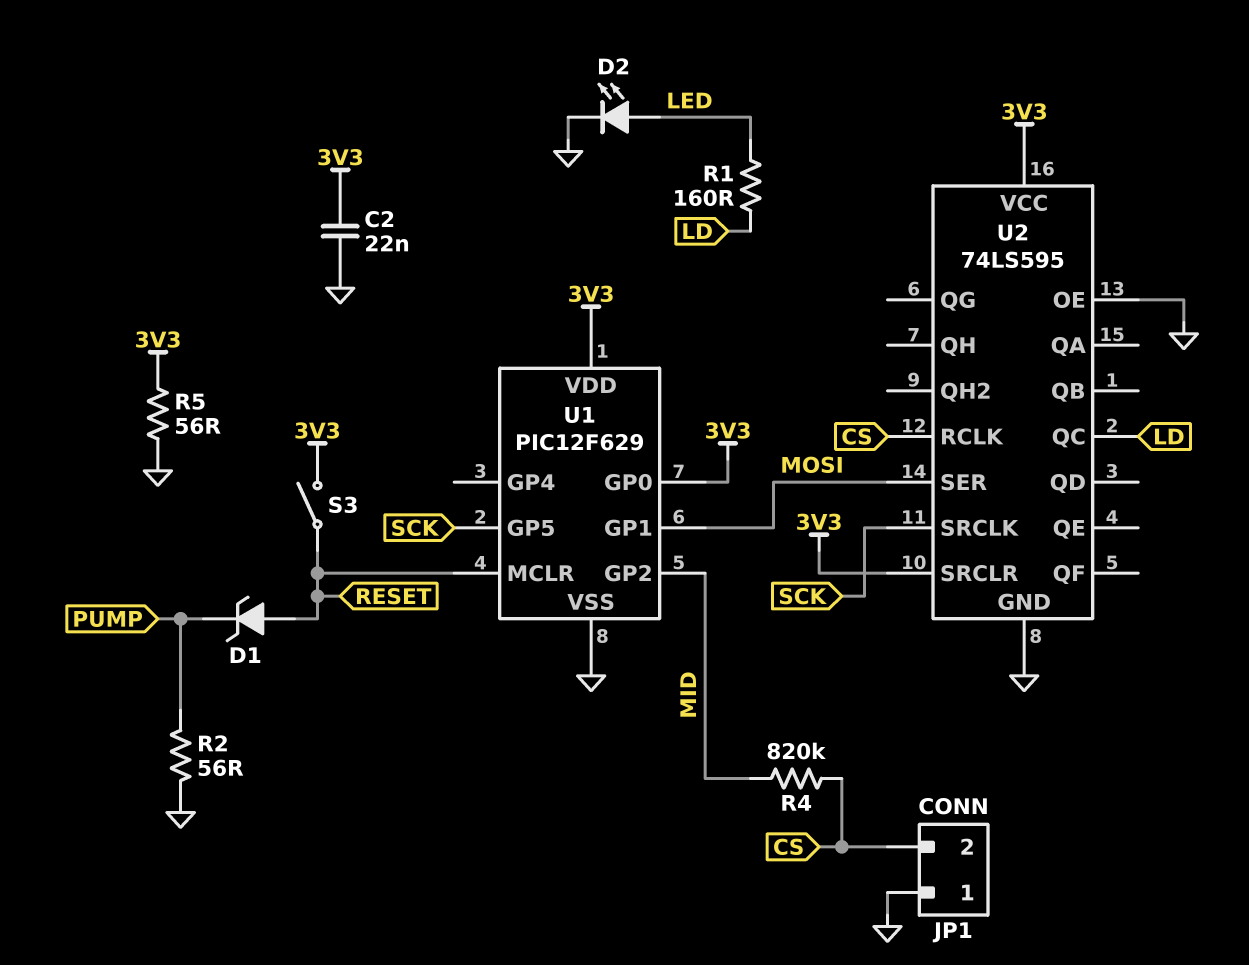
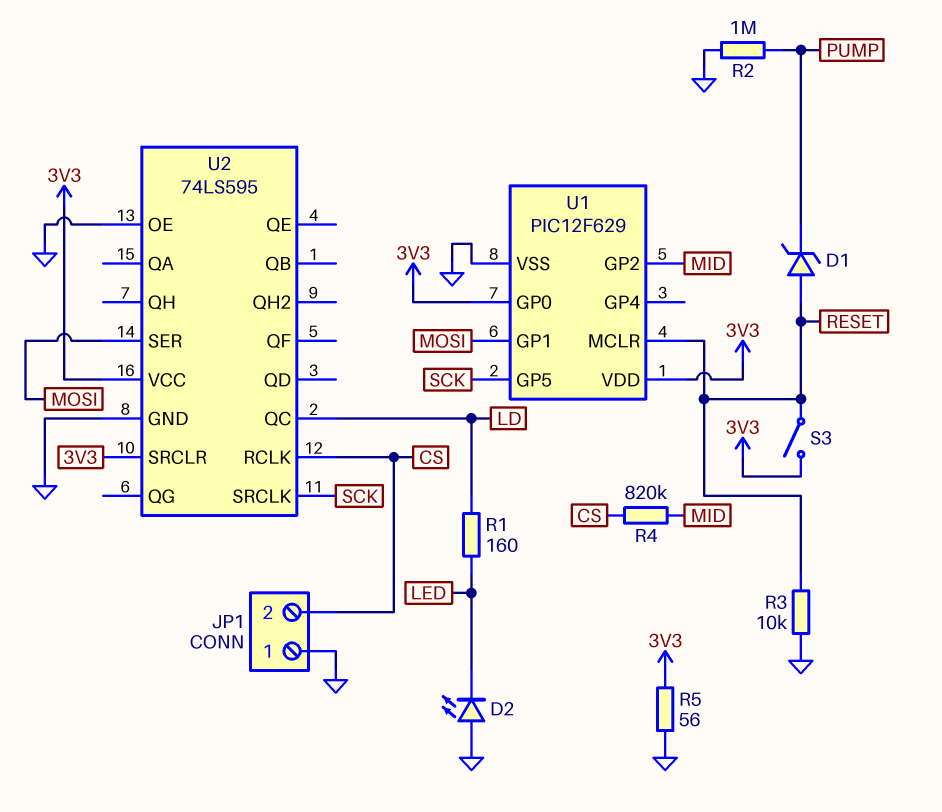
C2: 22nF (3V3, GND) -> none
D2: LED (A LED, K GND) -> LED (A GND, K LED)
R2: 56 (GND, PUMP) -> 1M (GND, PUMP)
R3: none -> 10k (GND, RESET)

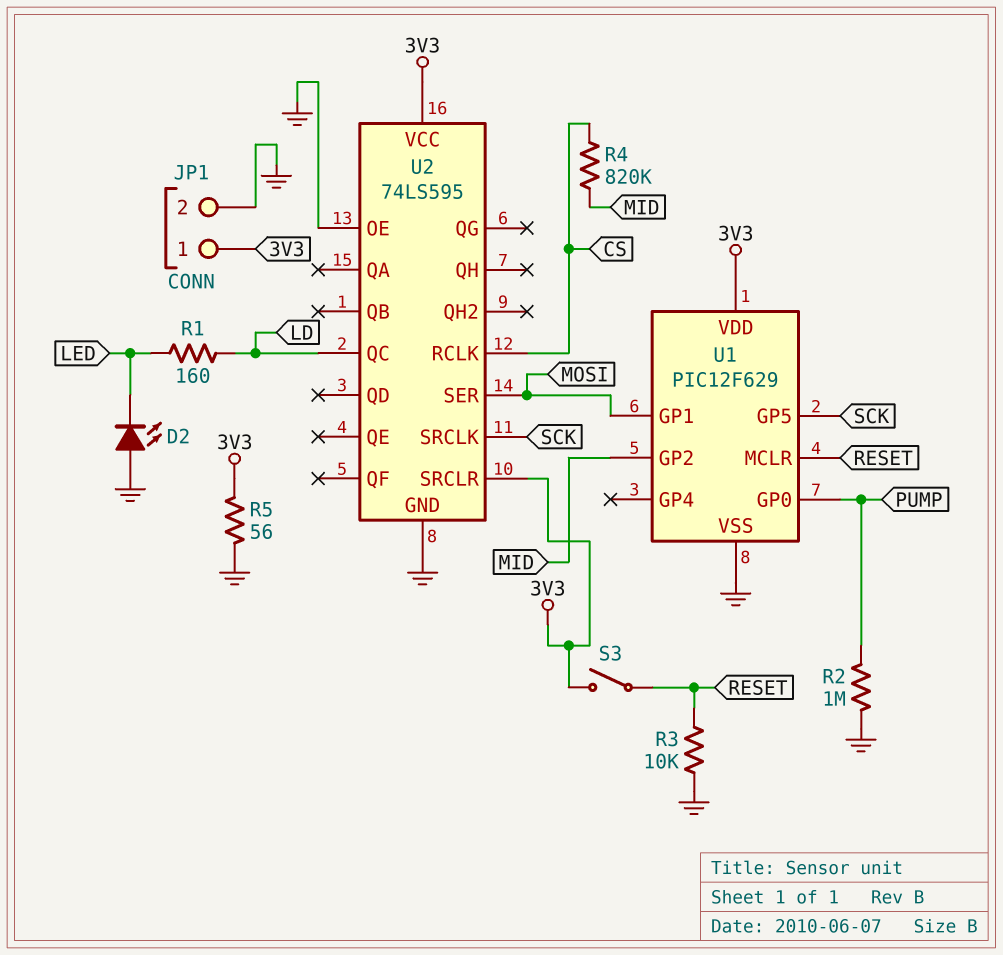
D1: zener (A RESET, K PUMP) -> none
JP1 pin 1: GND -> 3V3
JP1 pin 2: CS -> GND
U1 pin GP0: 3V3 -> PUMP

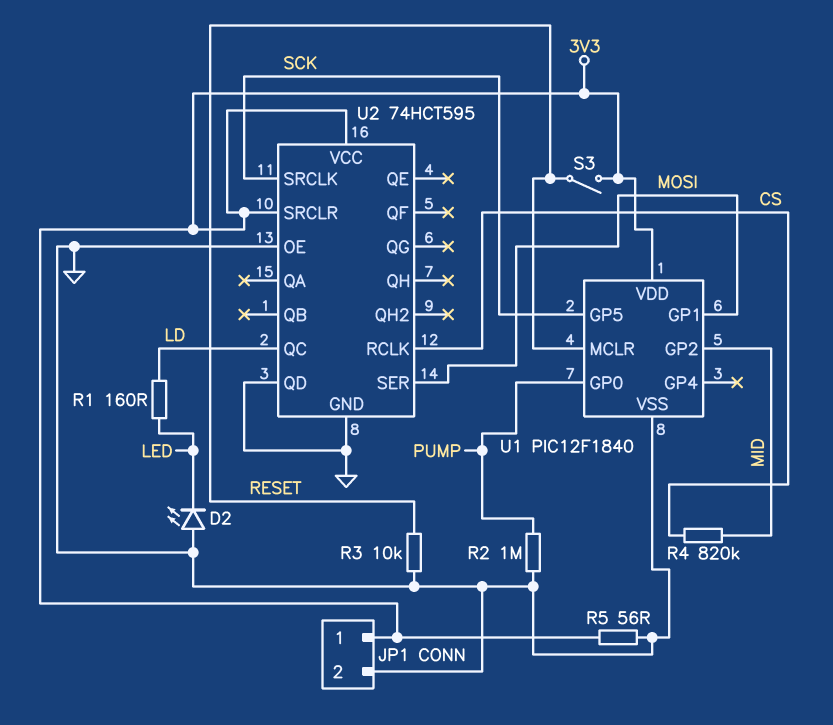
U1: PIC12F629 -> PIC12F1840
U2: 74LS595 -> 74HCT595
U2 pin QD: none -> GND

